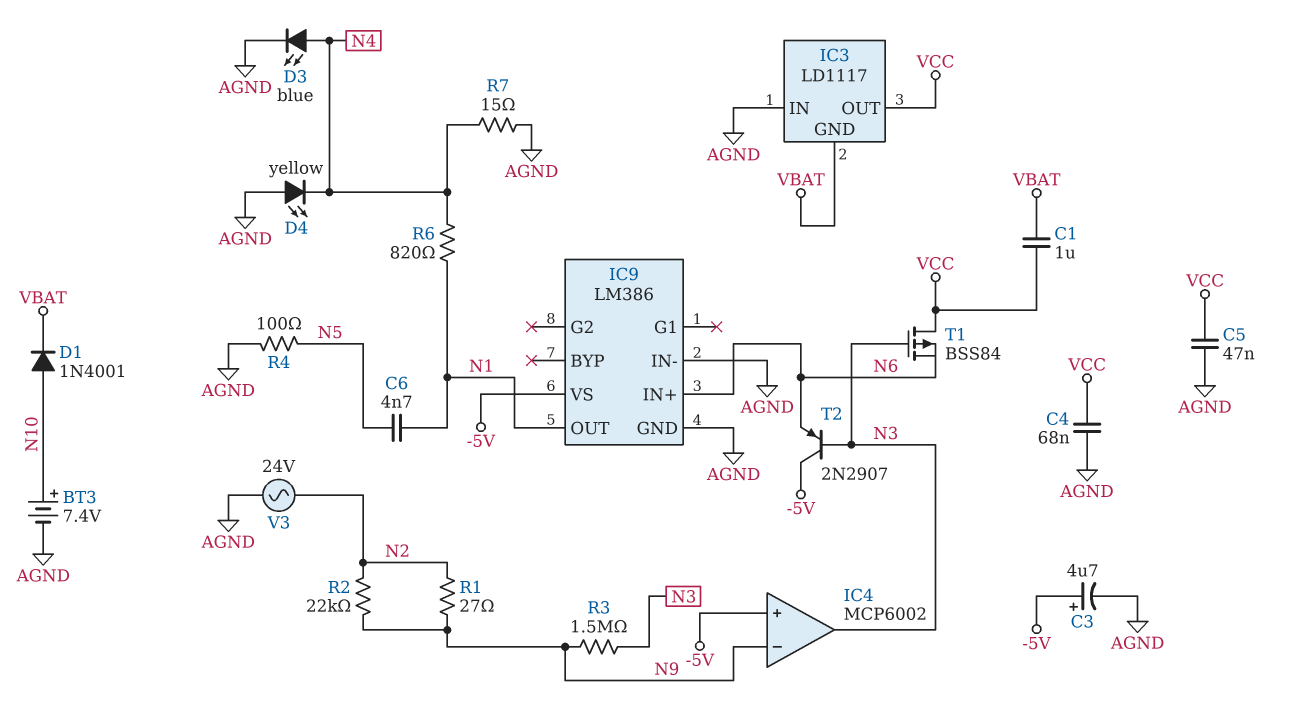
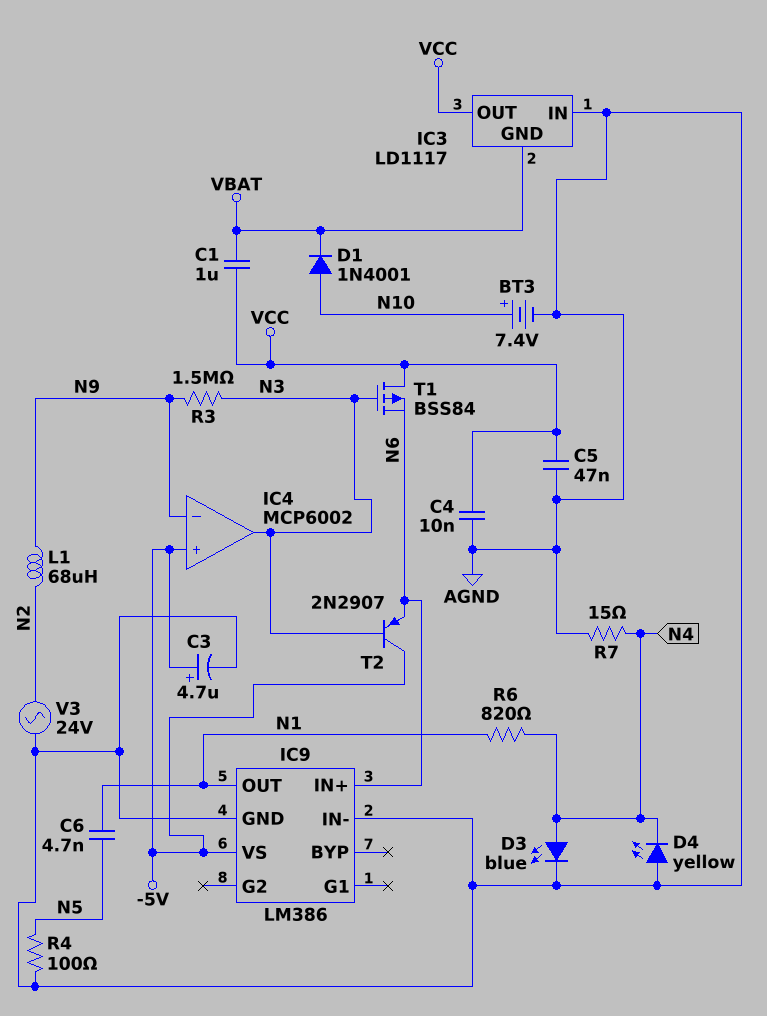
C4: 68nF (AGND, VCC) -> 10nF (AGND, VCC)
L1: none -> 68uH (N2, N9)
R1: 27 (N2, N9) -> none
R2: 22k (N2, N9) -> none

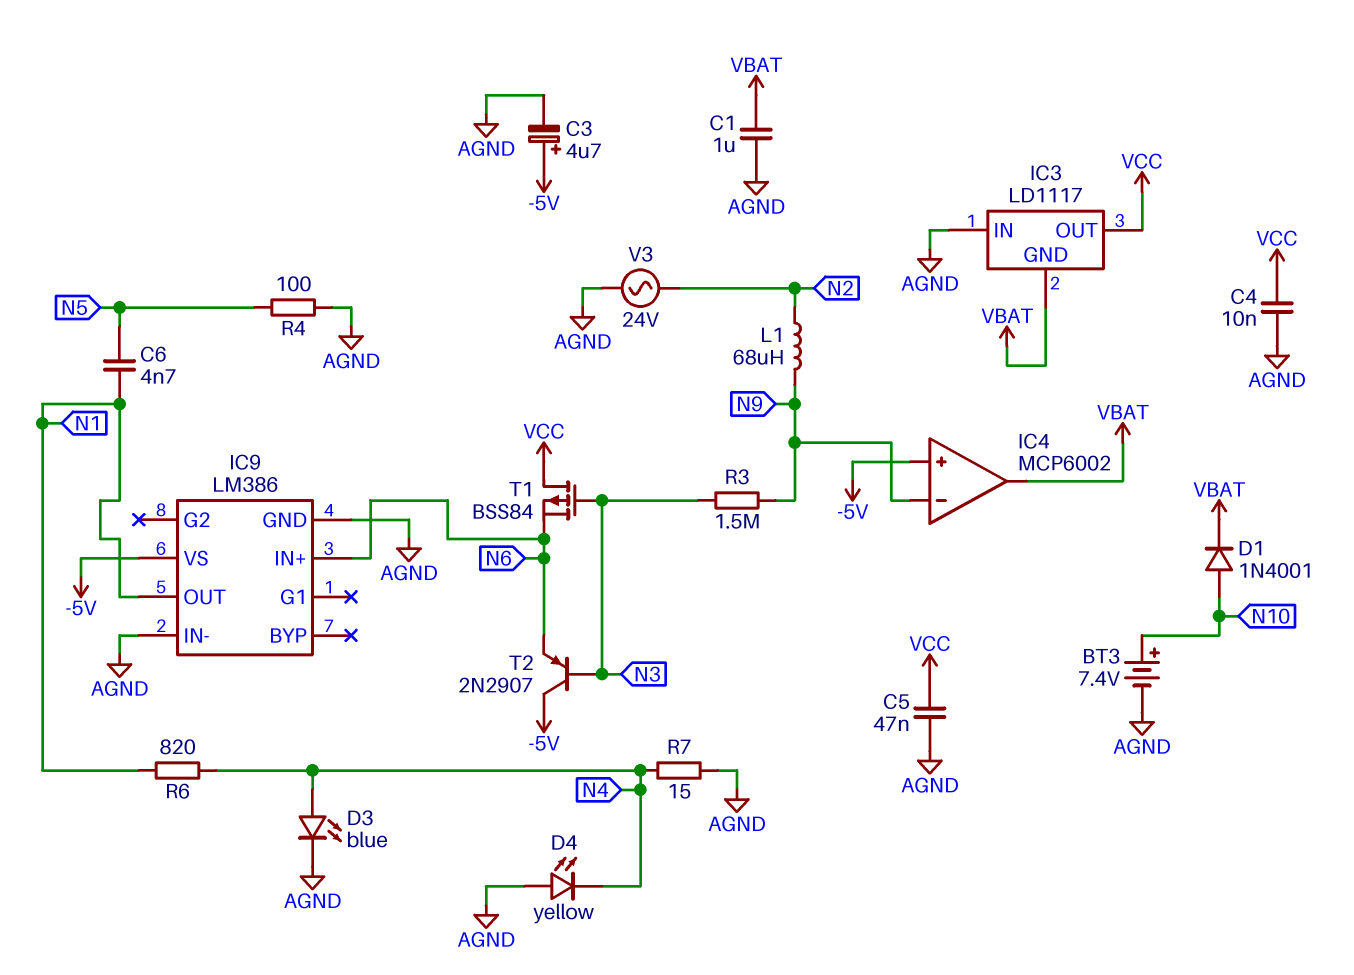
C1: 1uF (VBAT, VCC) -> 1uF (AGND, VBAT)
IC4 pin out: N3 -> VBAT

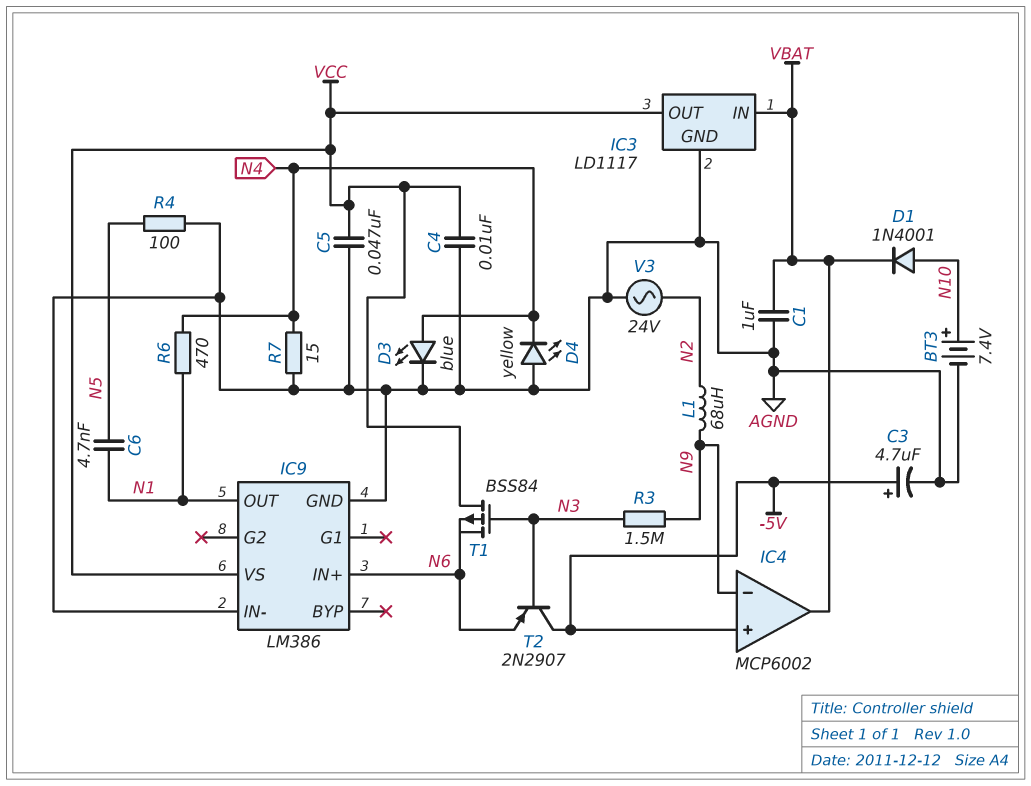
IC3 pin GND: VBAT -> AGND
IC3 pin IN: AGND -> VBAT
IC9 pin VS: -5V -> VCC
R6: 820 (N1, N4) -> 470 (N1, N4)

